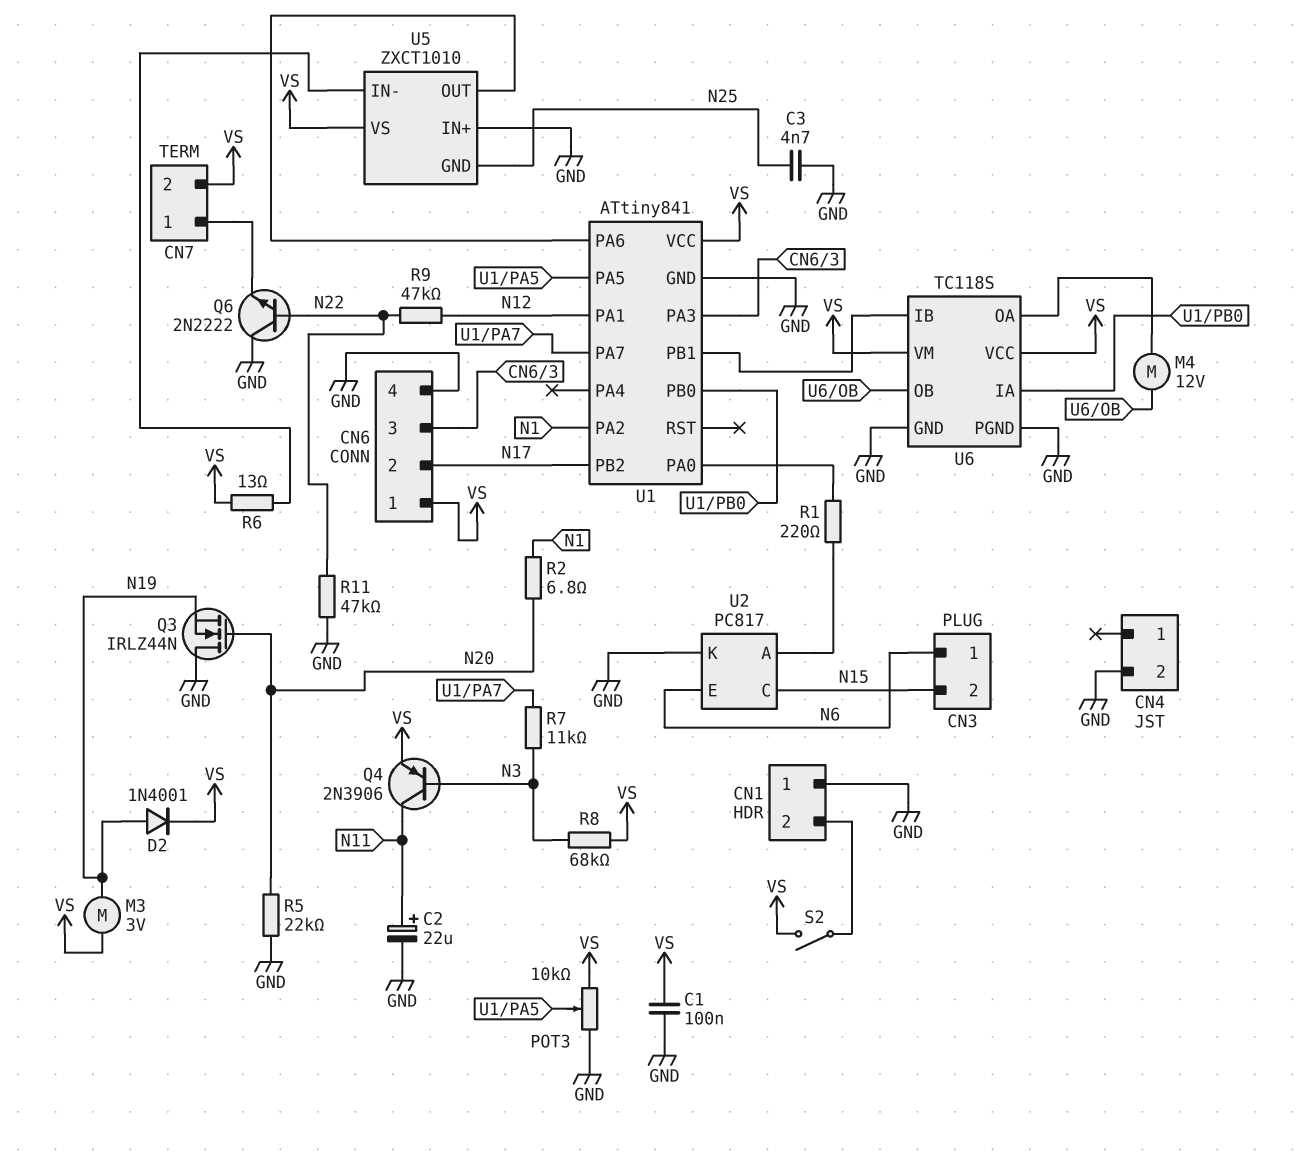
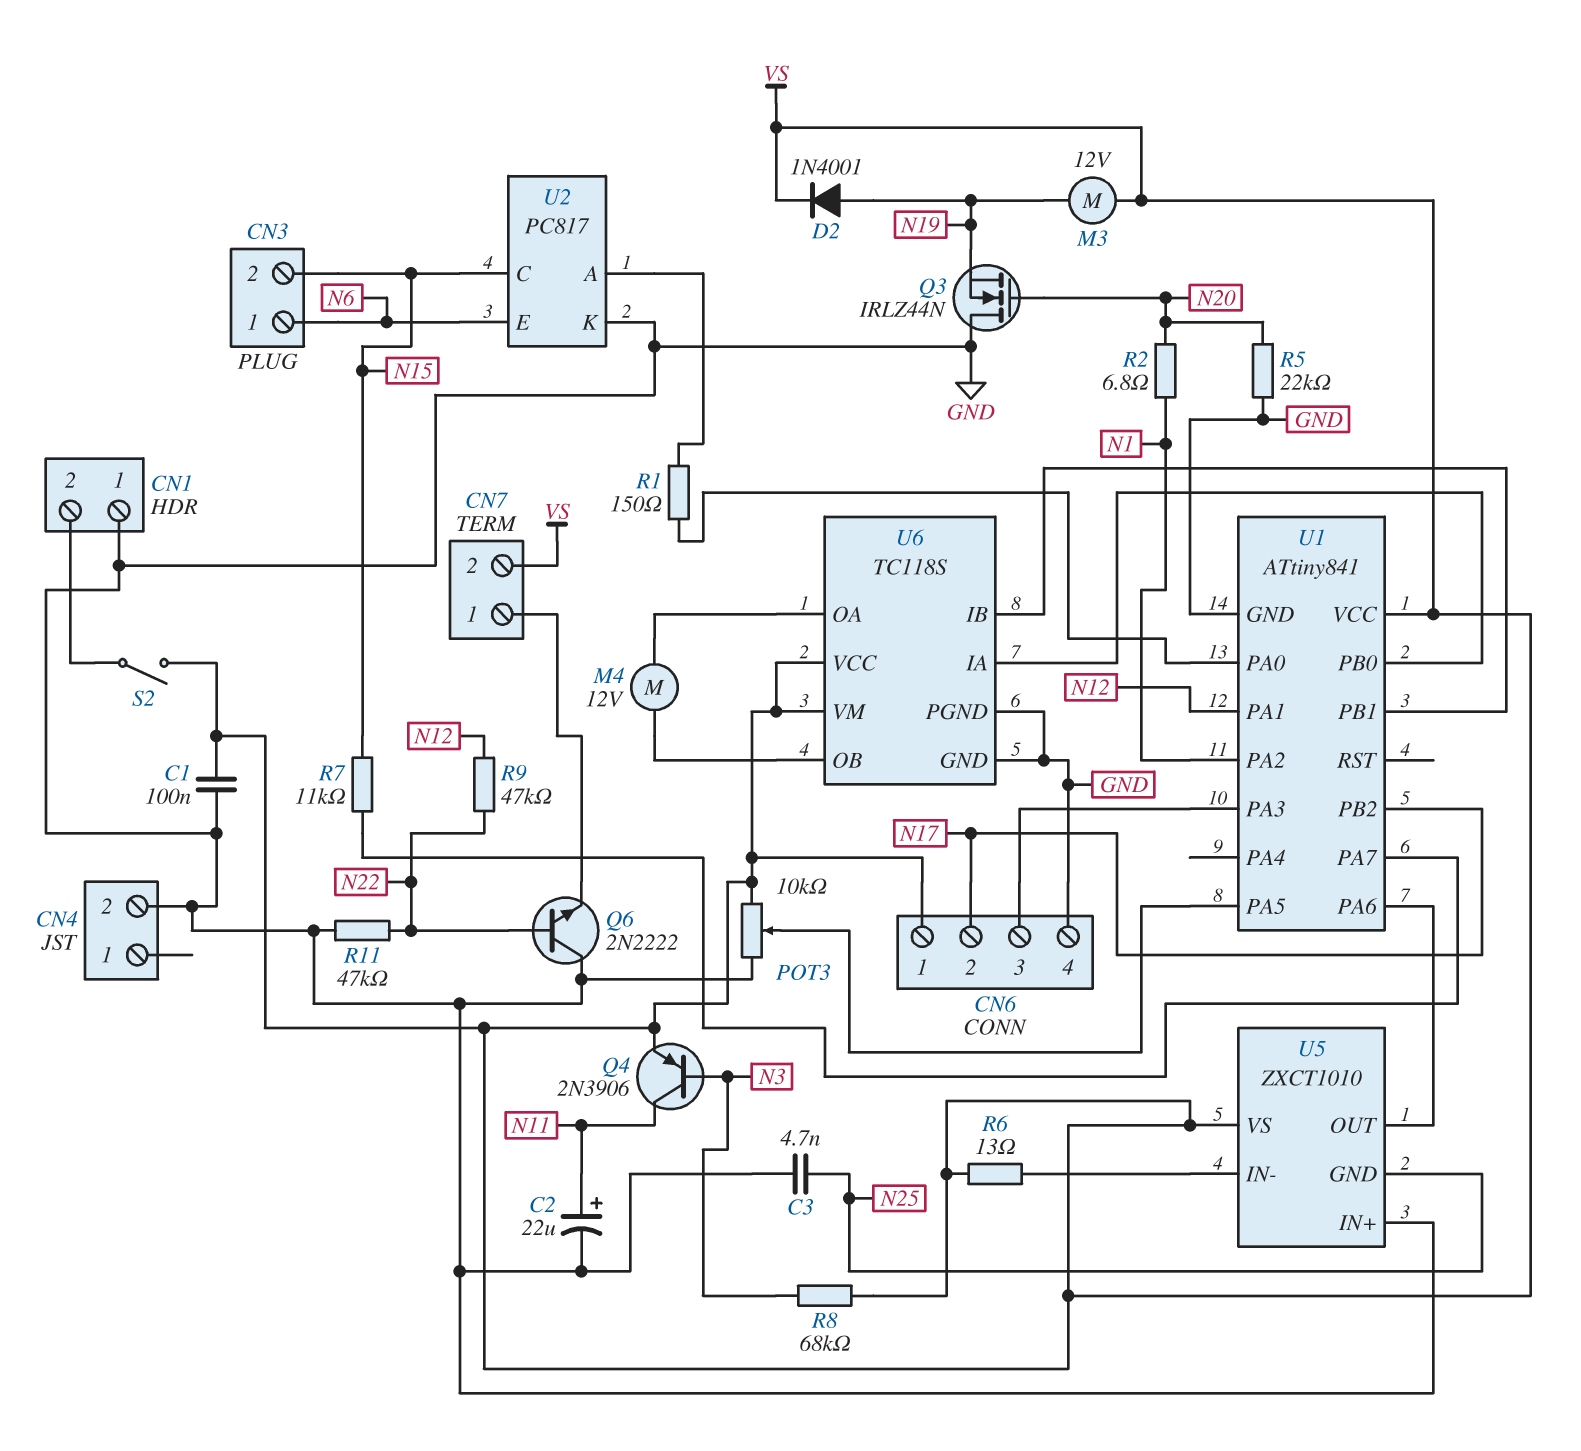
M3: motor 3V (N19, VS) -> motor 12V (N19, VS)
R1: 220 (U1/PA0, U2/A) -> 150 (U1/PA0, U2/A)
R7: 11k (N3, U1/PA7) -> 11k (N15, U1/PA7)

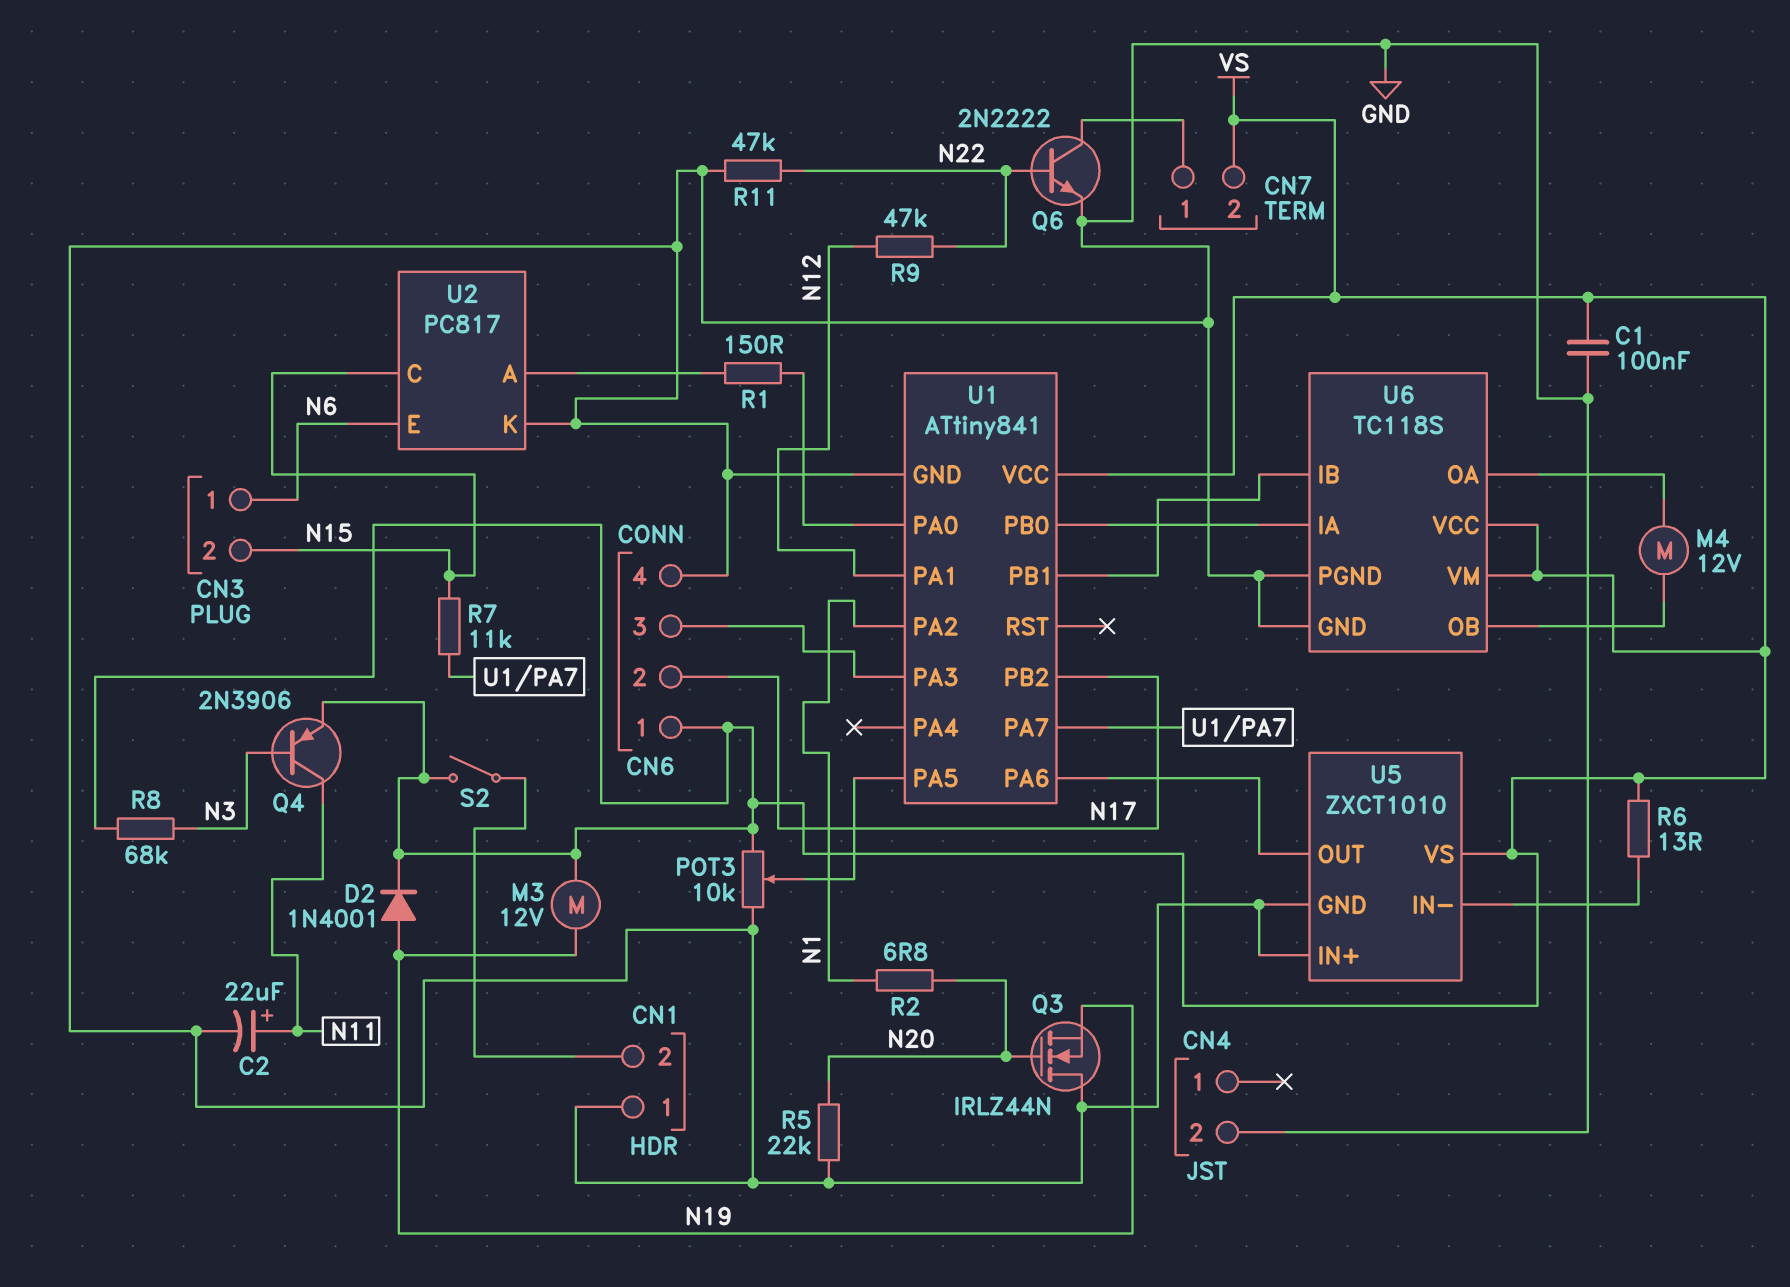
C3: 4.7nF (GND, N25) -> none
Q6: NPN 2N2222 (B N22, C GND, E CN7/1) -> NPN 2N2222 (B N22, C CN7/1, E GND)
U5 pin GND: N25 -> GND

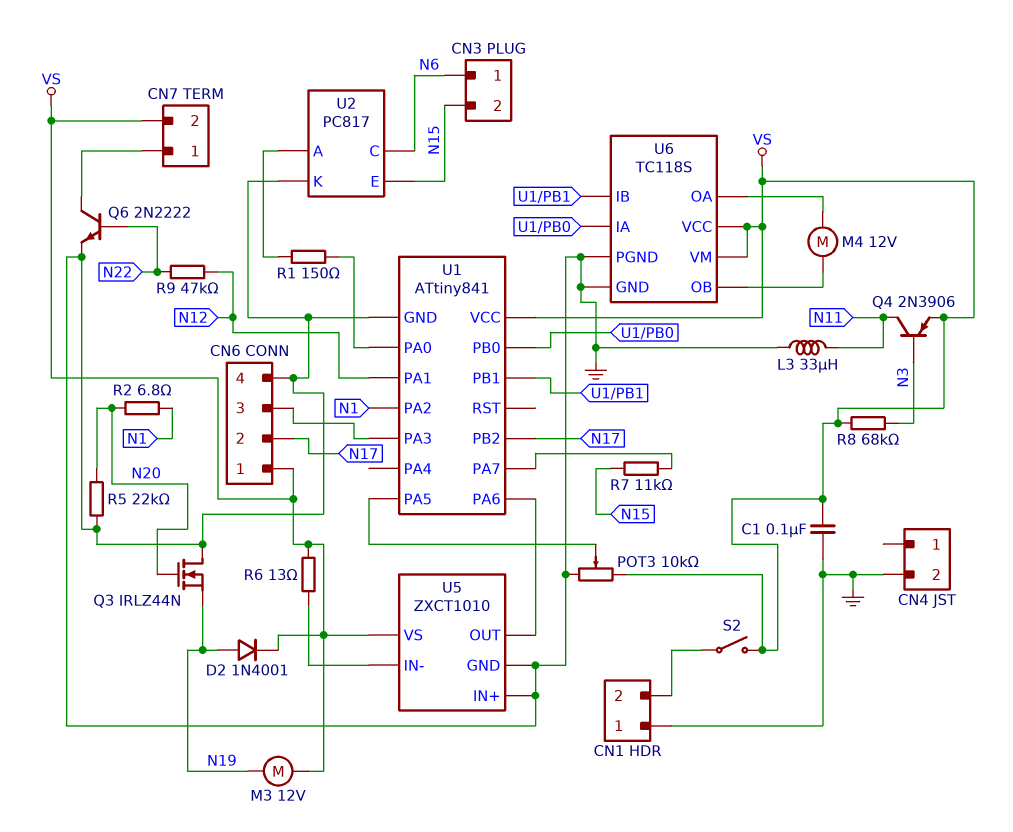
C2: 22uF (plus N11, minus GND) -> none
L3: none -> 33uH (GND, N11)
R11: 47k (GND, N22) -> none
U2 pin C: N15 -> N6
U2 pin E: N6 -> N15

